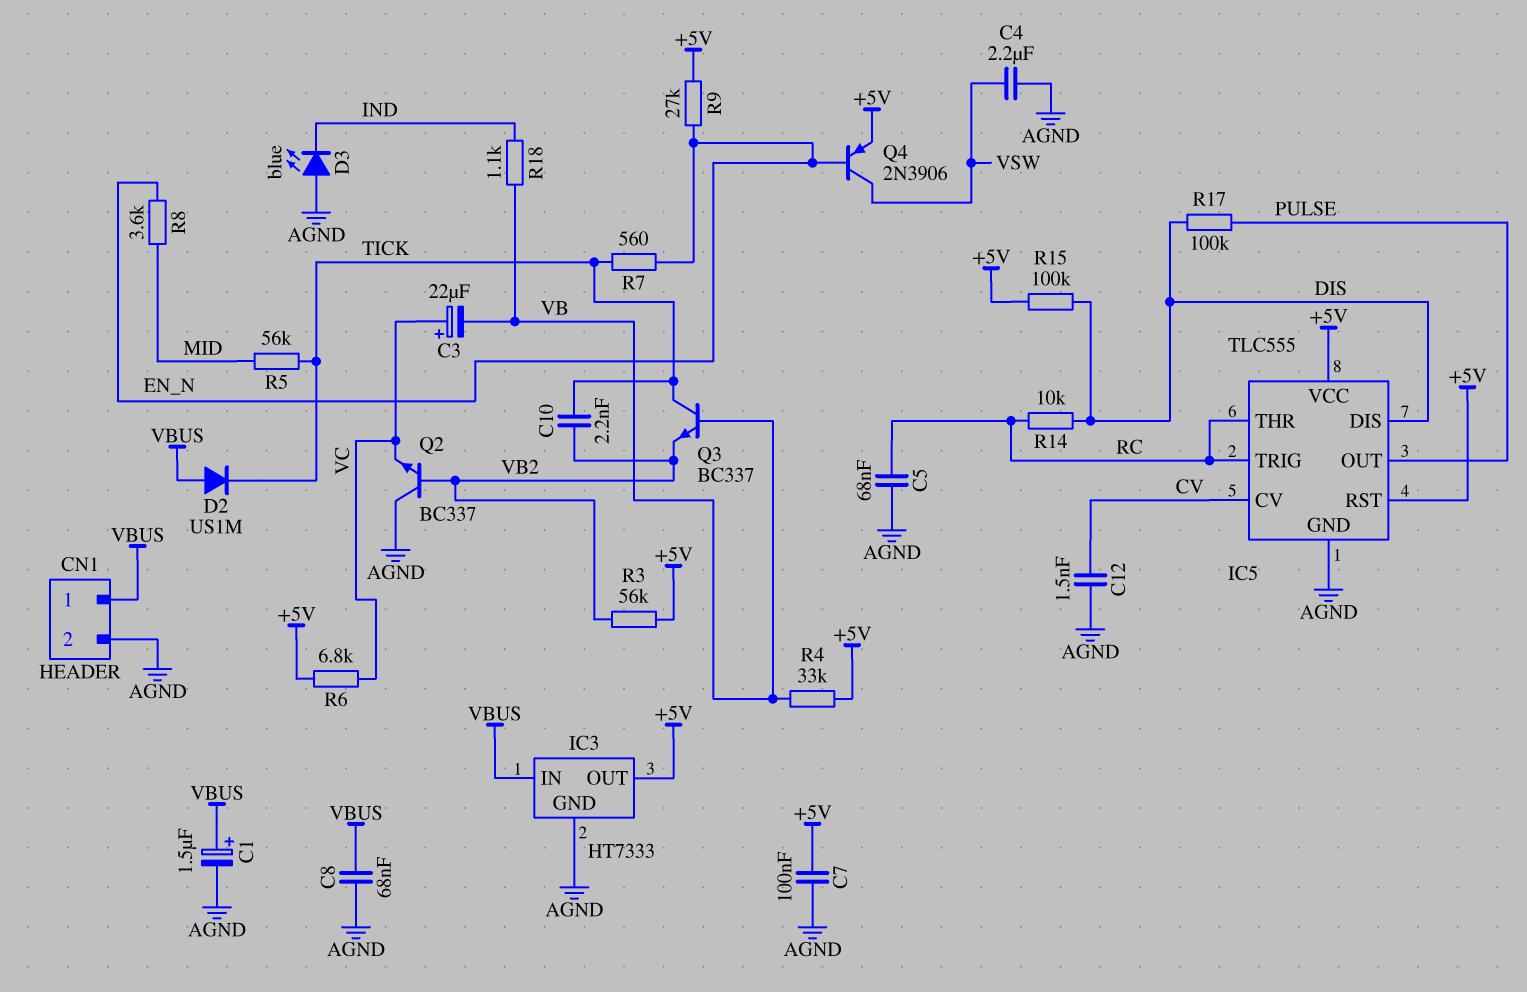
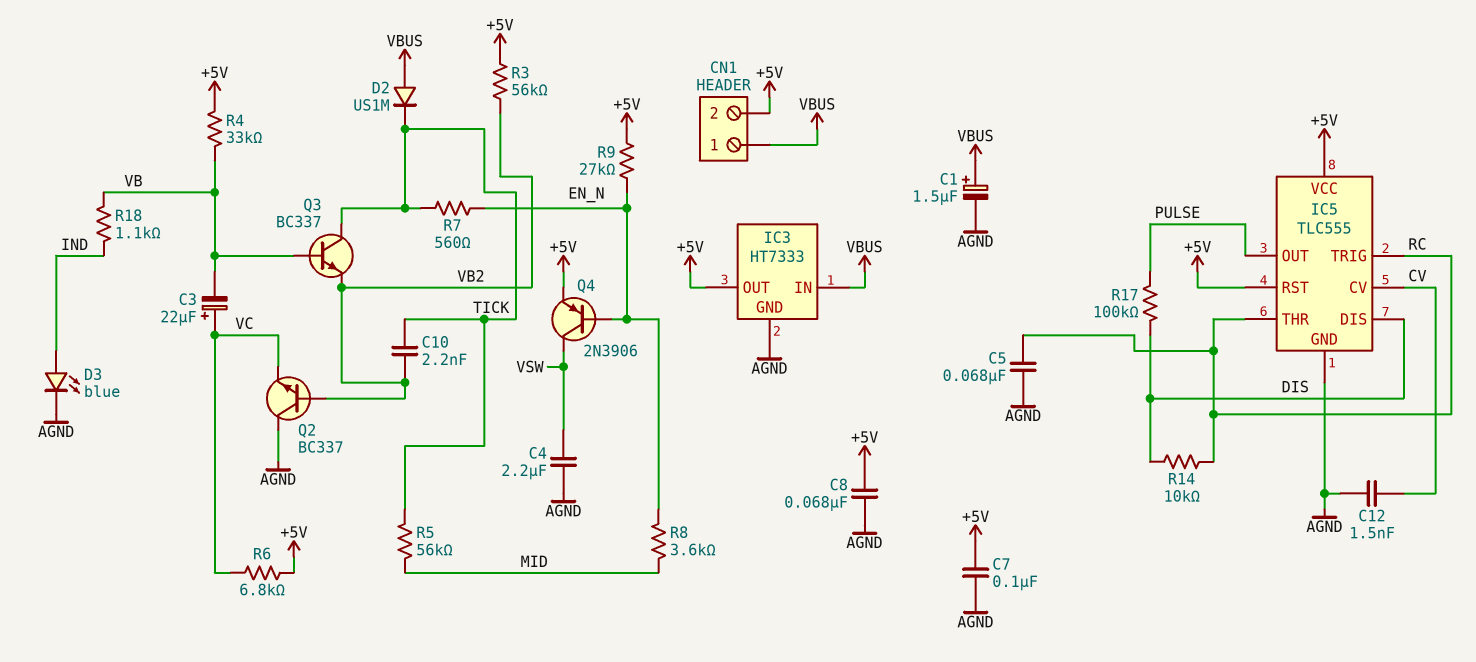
C8: 68nF (AGND, VBUS) -> 68nF (+5V, AGND)
CN1 pin 2: AGND -> +5V
D3: LED blue (A AGND, K IND) -> LED blue (A IND, K AGND)
R15: 100k (+5V, DIS) -> none

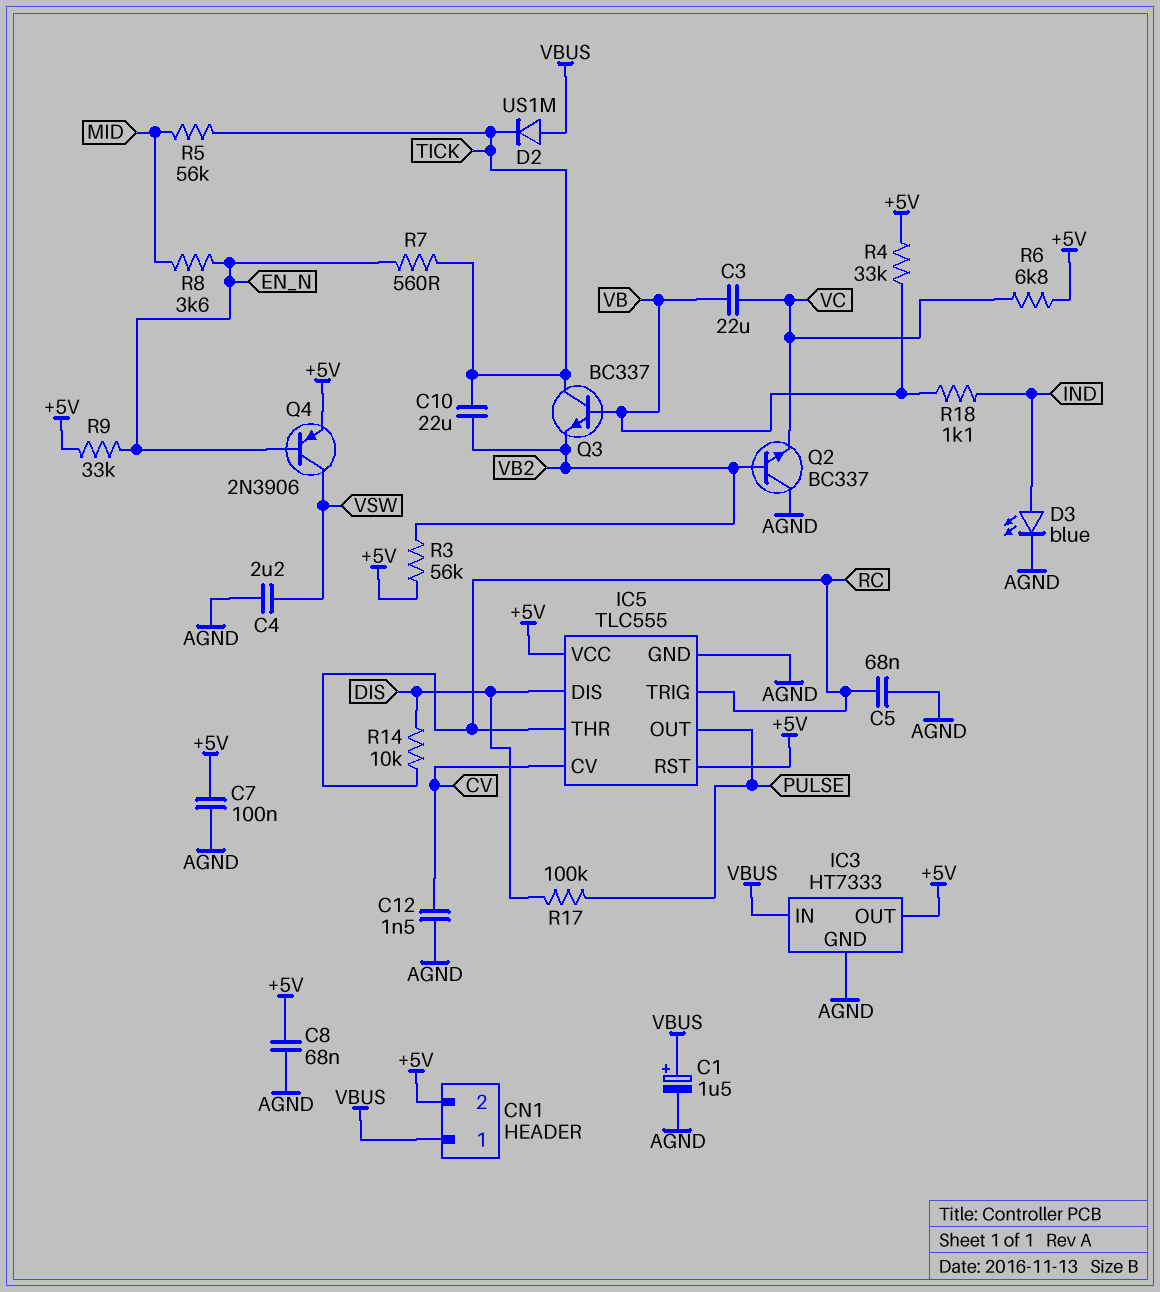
C3: 22uF (plus VC, minus VB) -> 22uF (VB, VC)
C10: 2.2nF (TICK, VB2) -> 22uF (TICK, VB2)
R9: 27k (+5V, EN_N) -> 33k (+5V, EN_N)

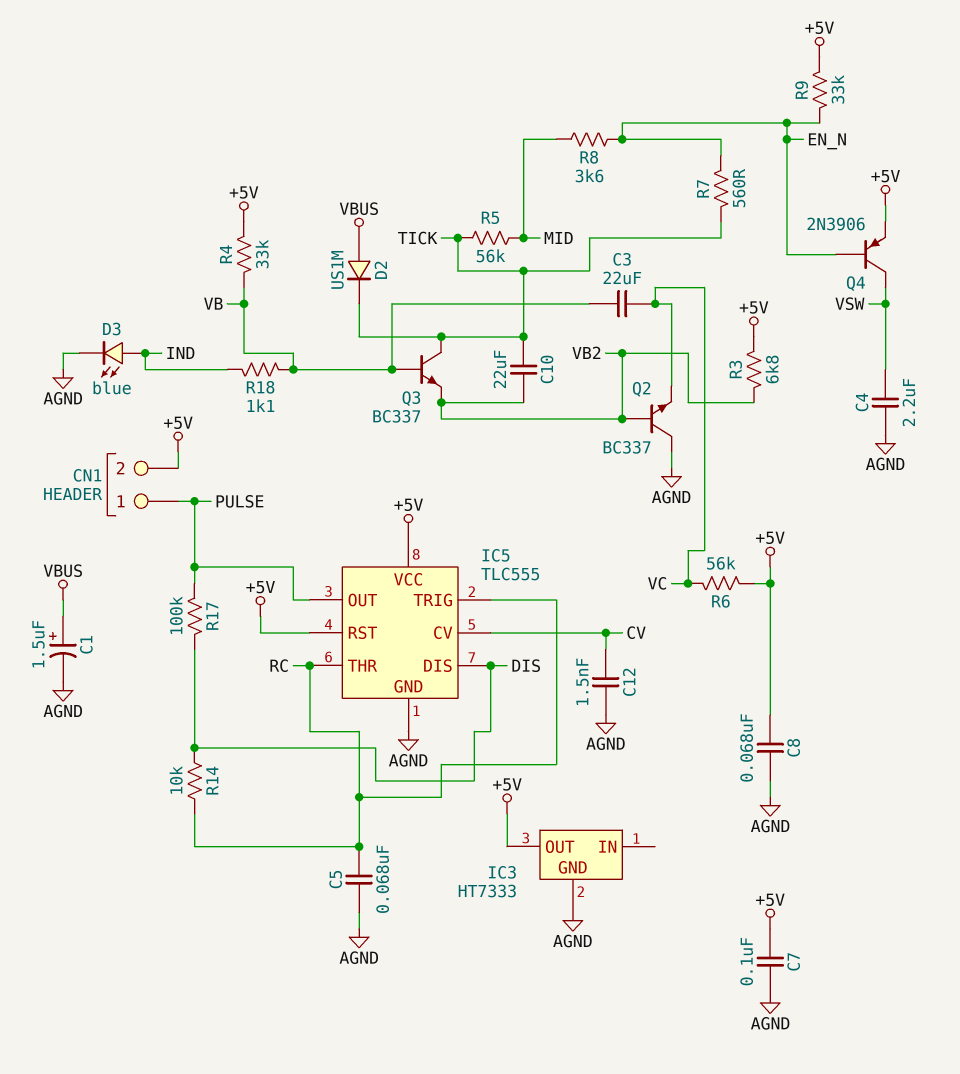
CN1 pin 1: VBUS -> PULSE
IC3 pin IN: VBUS -> none
R3: 56k (+5V, VB2) -> 6.8k (+5V, VB2)
R6: 6.8k (+5V, VC) -> 56k (+5V, VC)

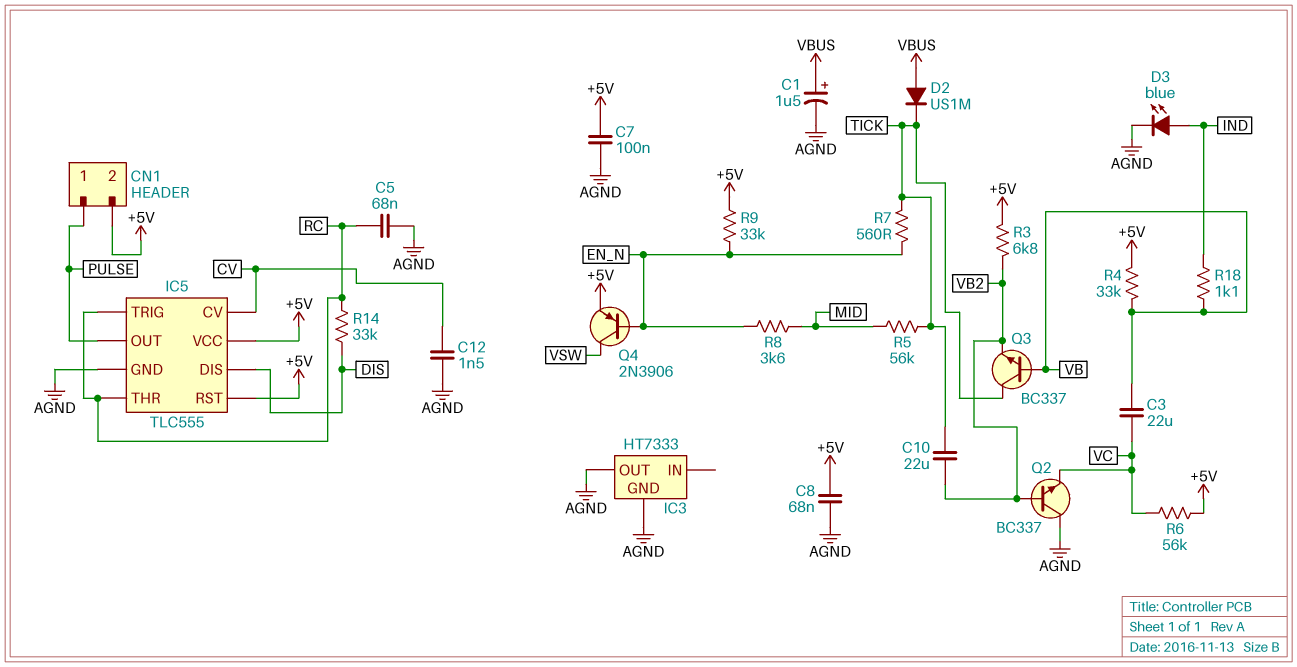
C4: 2.2uF (AGND, VSW) -> none
IC3 pin OUT: +5V -> AGND
R14: 10k (DIS, RC) -> 33k (DIS, RC)
R17: 100k (DIS, PULSE) -> none

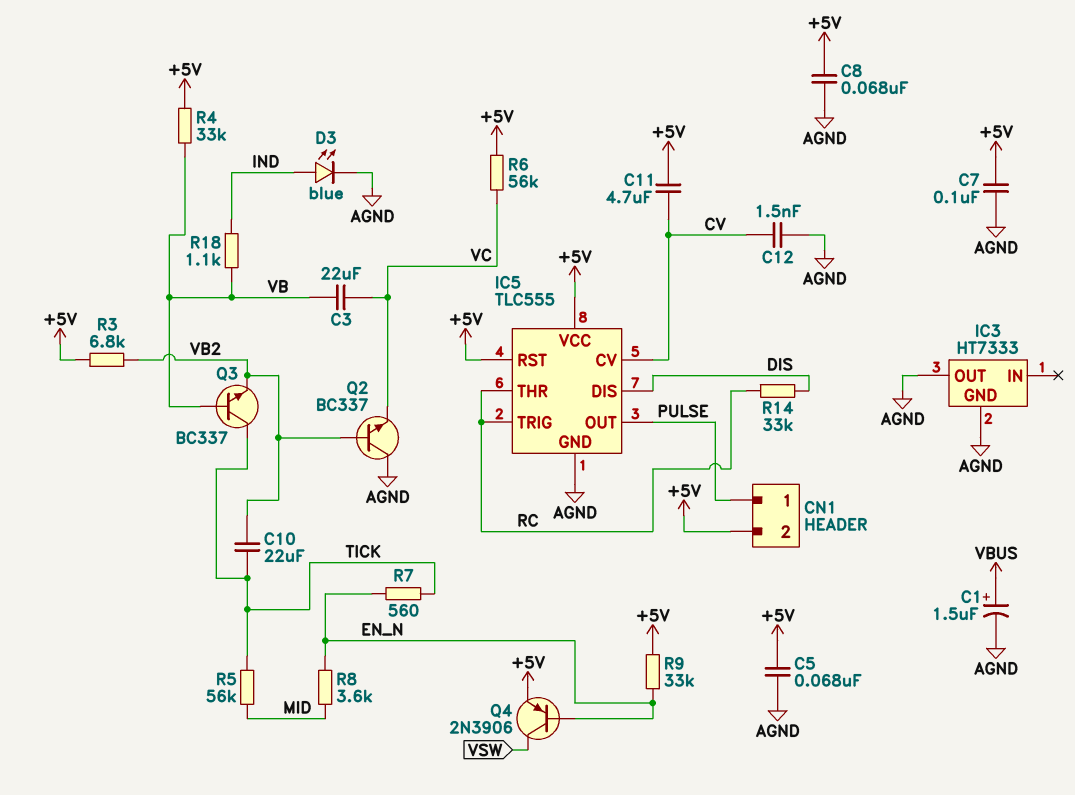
C5: 68nF (AGND, RC) -> 68nF (+5V, AGND)
C11: none -> 4.7uF (+5V, CV)
D2: diode US1M (A VBUS, K TICK) -> none

